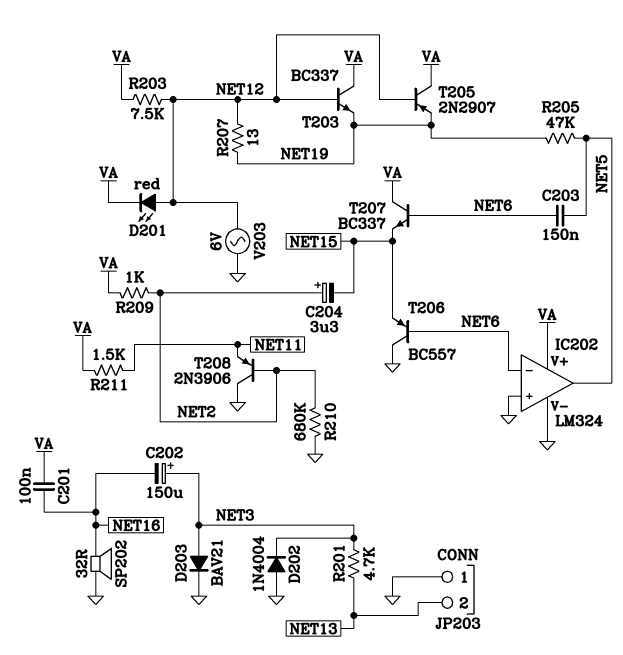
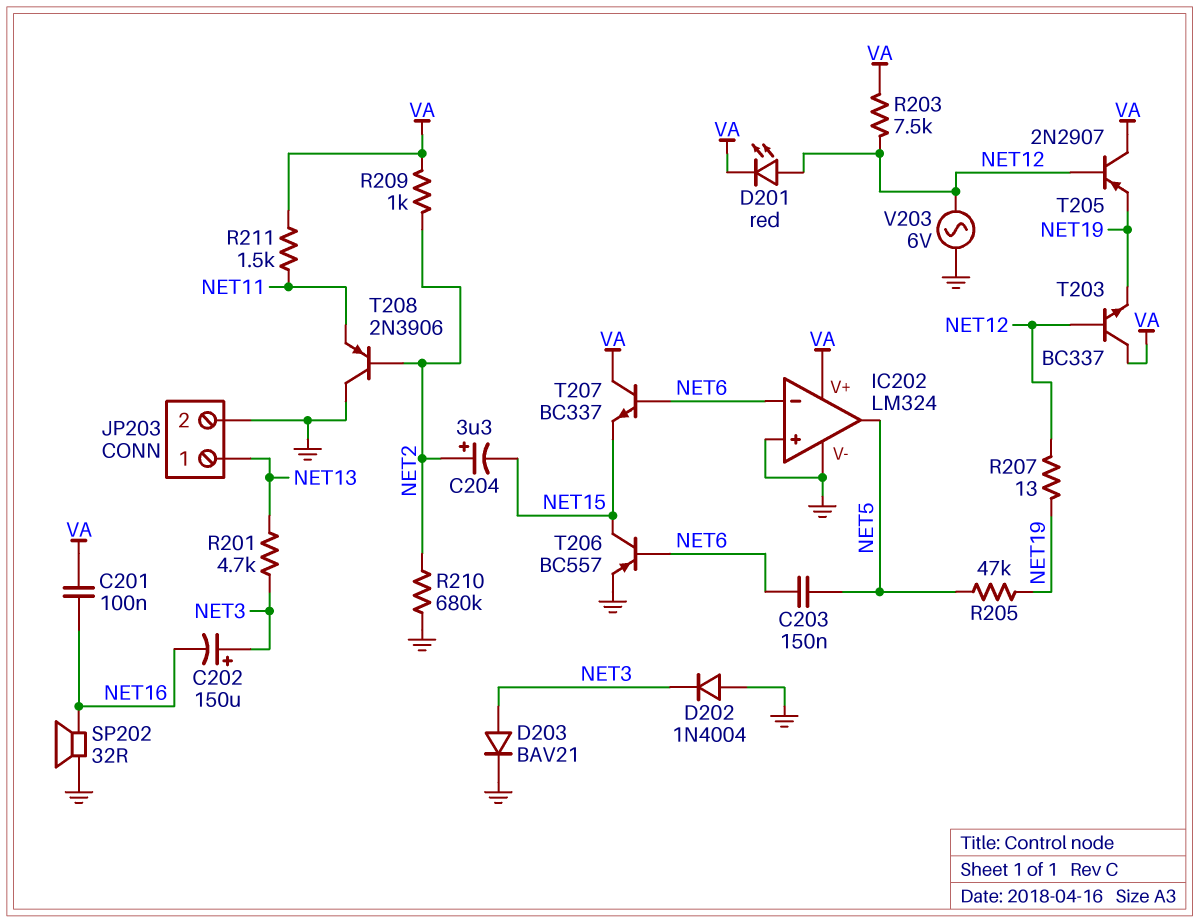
JP203 pin 1: GND -> NET13
JP203 pin 2: NET13 -> GND
T206: PNP BC557 (B NET6, C GND, E NET15) -> PNP BC557 (B NET6, C NET15, E GND)

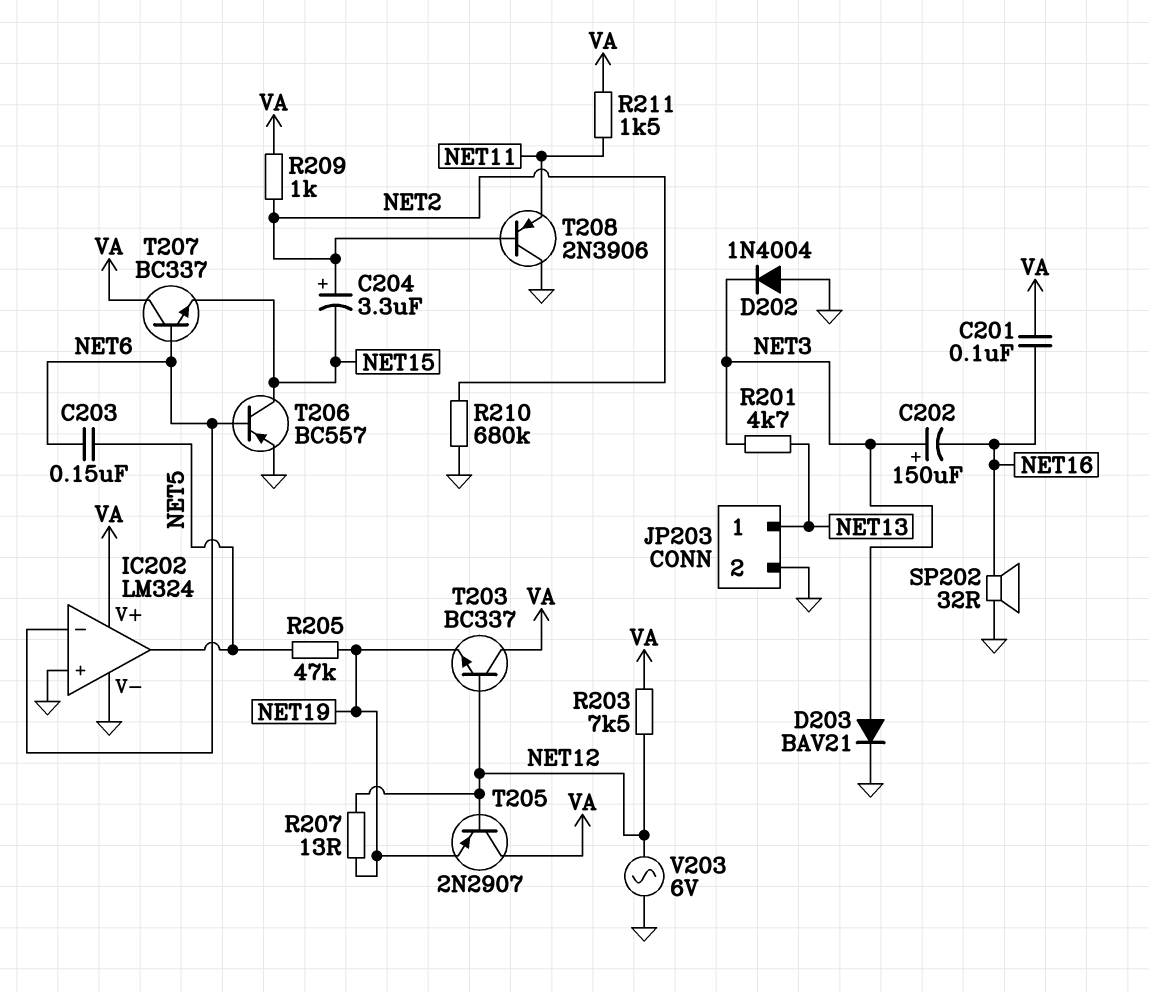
D201: LED red (A NET12, K VA) -> none

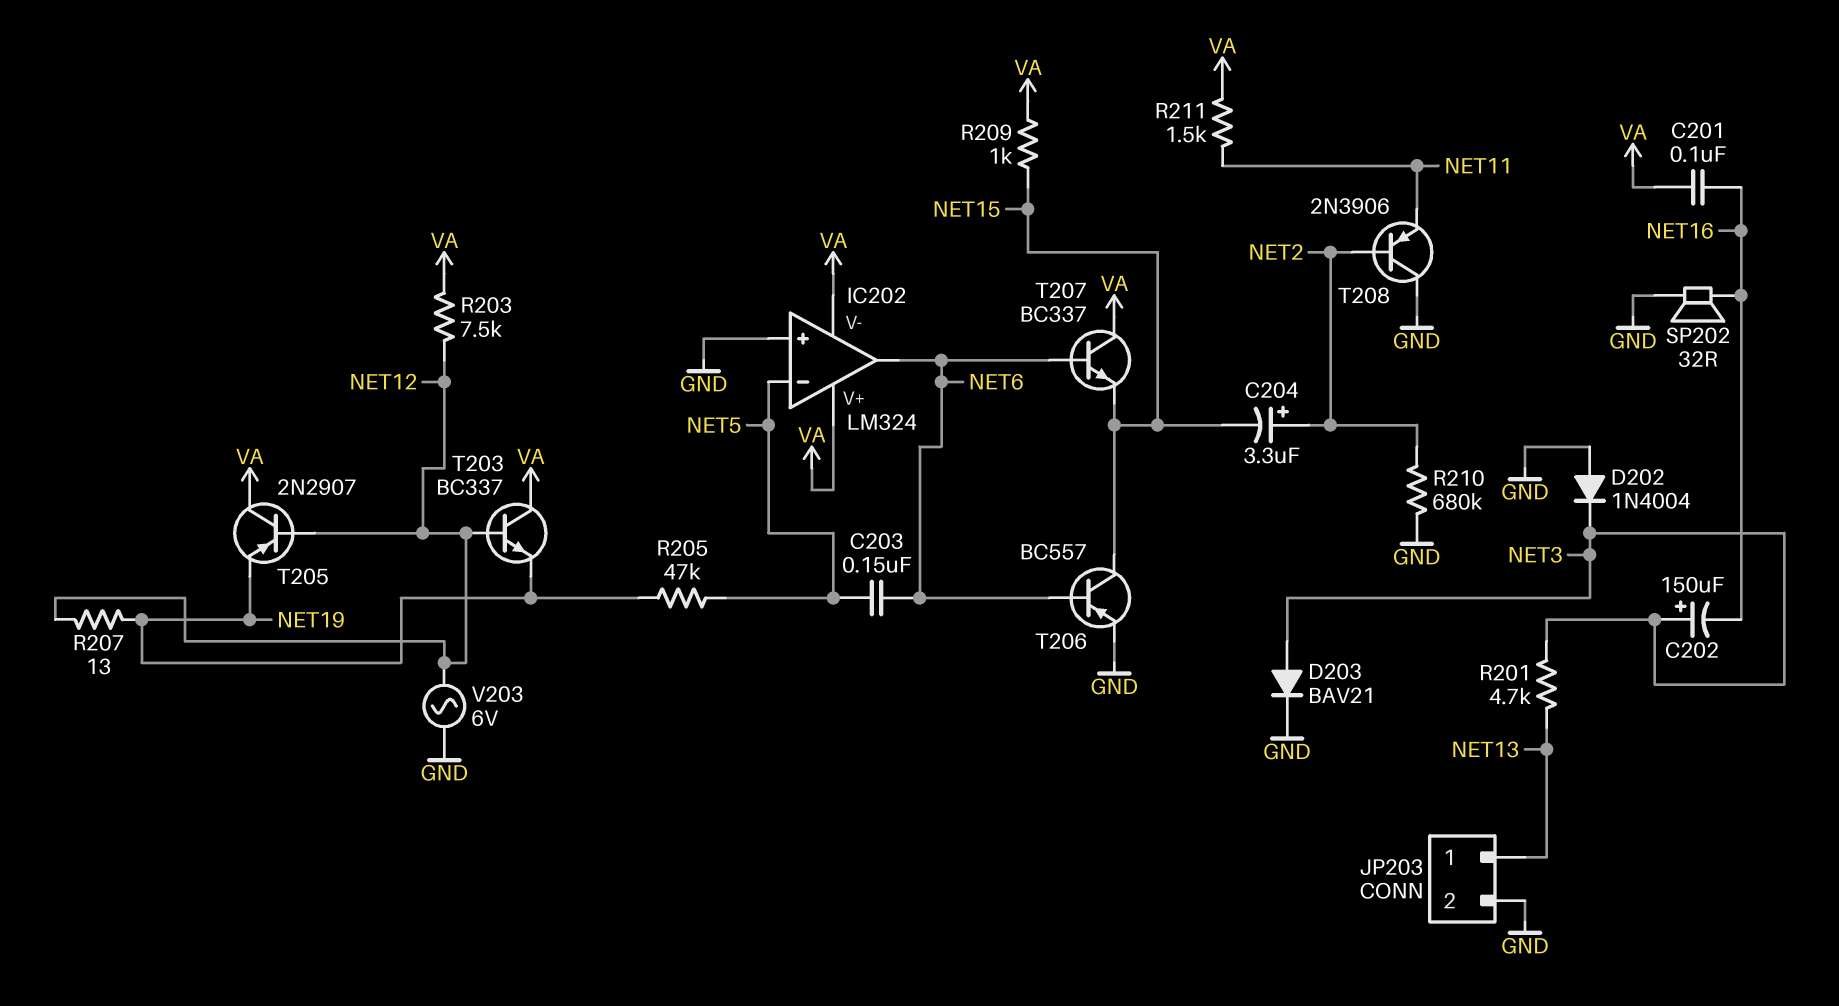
IC202 pin V-: GND -> VA
IC202 pin in-: NET6 -> NET5
IC202 pin out: NET5 -> NET6
R209: 1k (NET2, VA) -> 1k (NET15, VA)

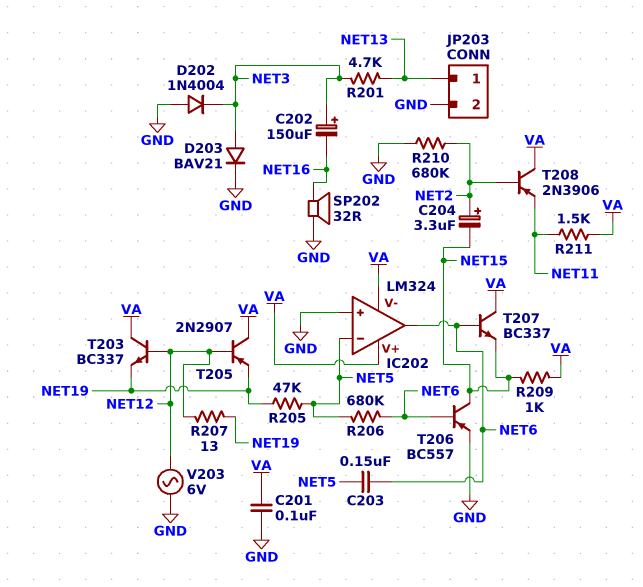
C201: 100nF (NET16, VA) -> 100nF (GND, VA)
R203: 7.5k (NET12, VA) -> none
R206: none -> 680k (NET5, NET6)
T208: PNP 2N3906 (B NET2, C GND, E NET11) -> PNP 2N3906 (B NET2, C VA, E NET11)

